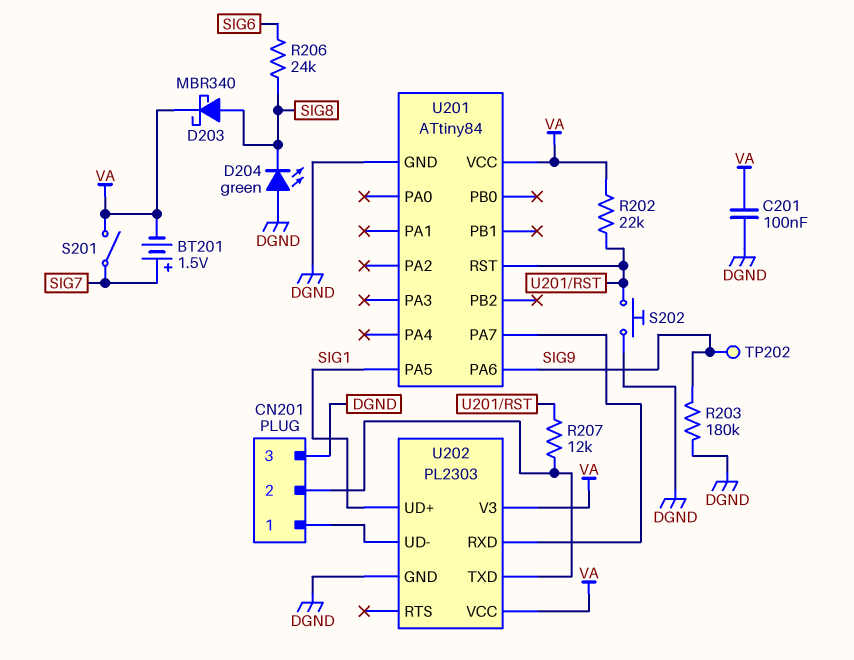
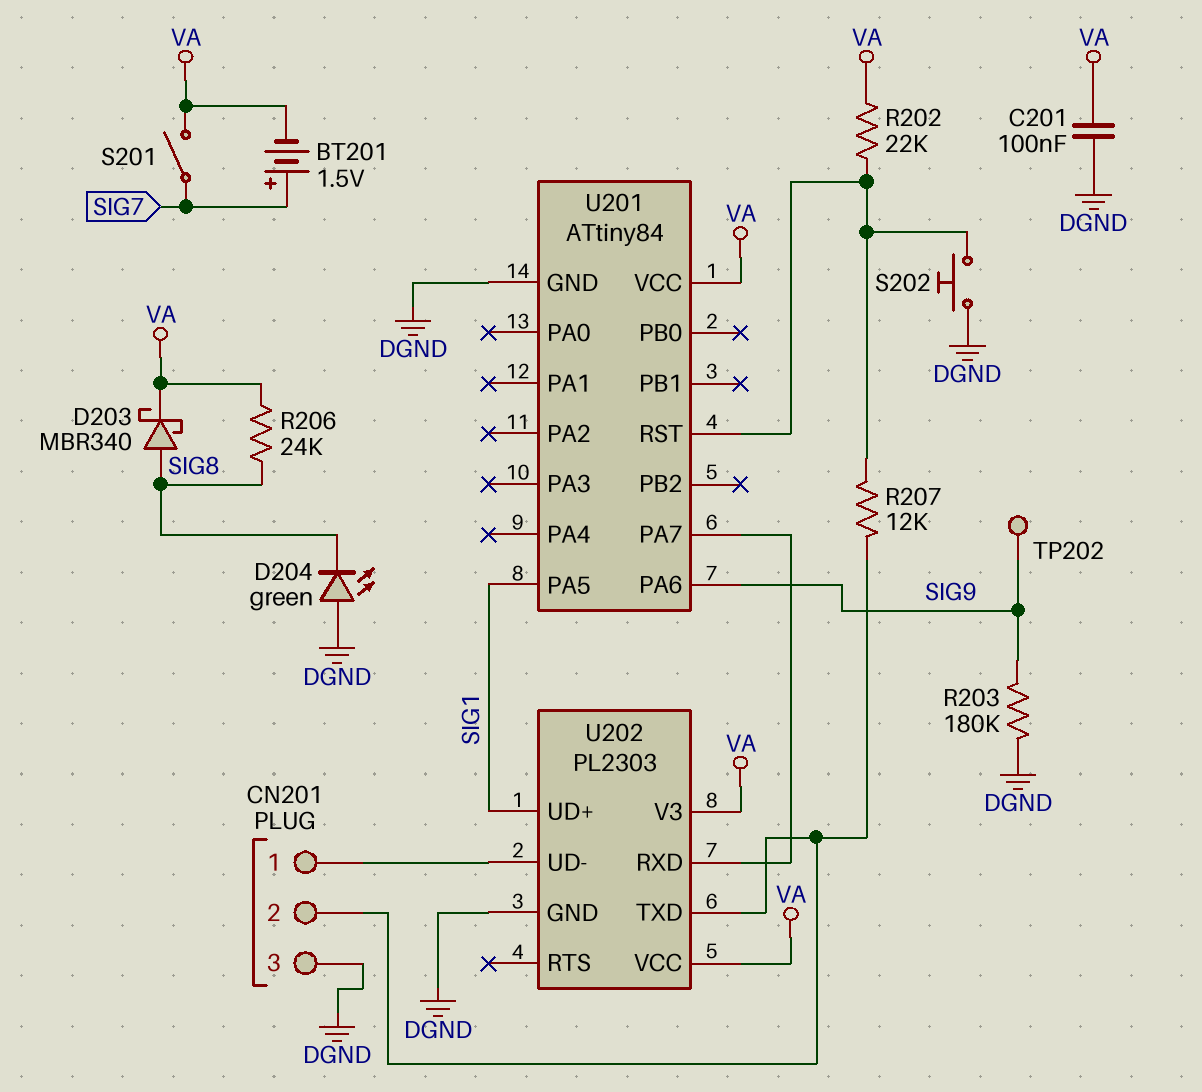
R206: 24k (SIG6, SIG8) -> 24k (SIG8, VA)

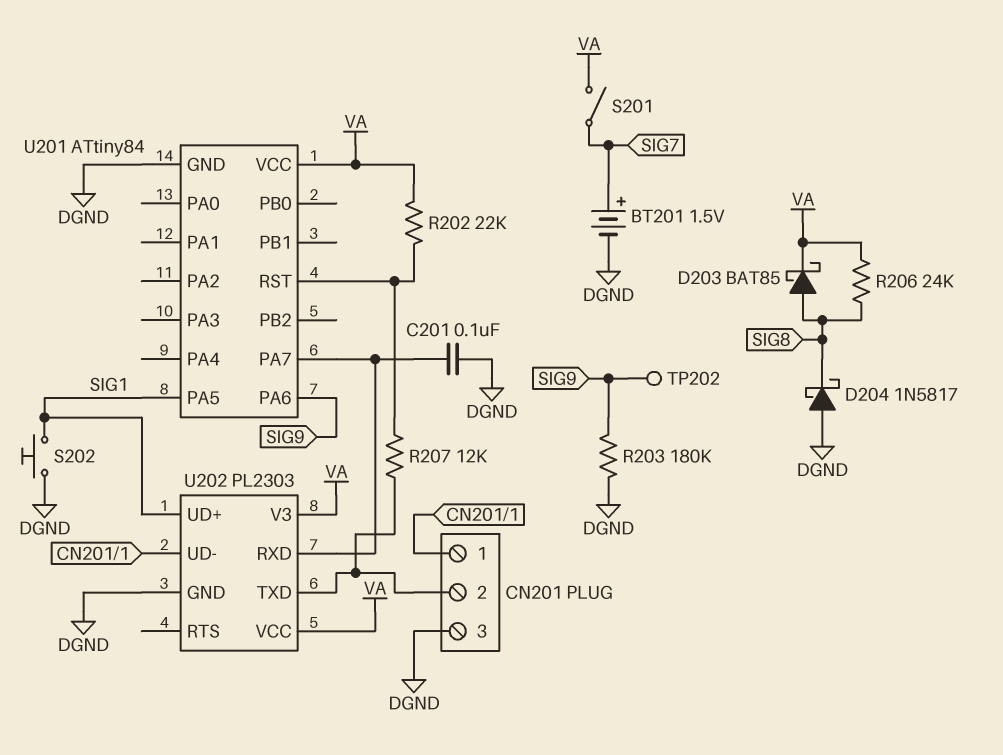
BT201: 1.5V (plus SIG7, minus VA) -> 1.5V (plus SIG7, minus DGND)
C201: 100nF (DGND, VA) -> 100nF (DGND, U201/PA7)
D203: schottky MBR340 (A SIG8, K VA) -> schottky BAT85 (A SIG8, K VA)
D204: LED green (A DGND, K SIG8) -> schottky 1N5817 (A DGND, K SIG8)
S202: button (DGND, U201/RST) -> button (DGND, SIG1)

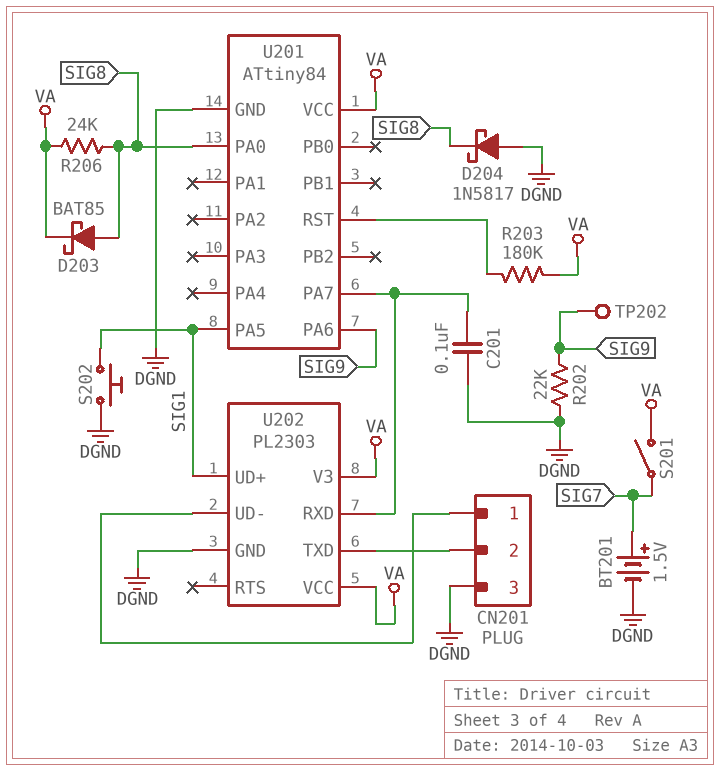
R202: 22k (U201/RST, VA) -> 22k (DGND, SIG9)
R203: 180k (DGND, SIG9) -> 180k (U201/RST, VA)
R207: 12k (CN201/2, U201/RST) -> none
U201 pin PA0: none -> SIG8

